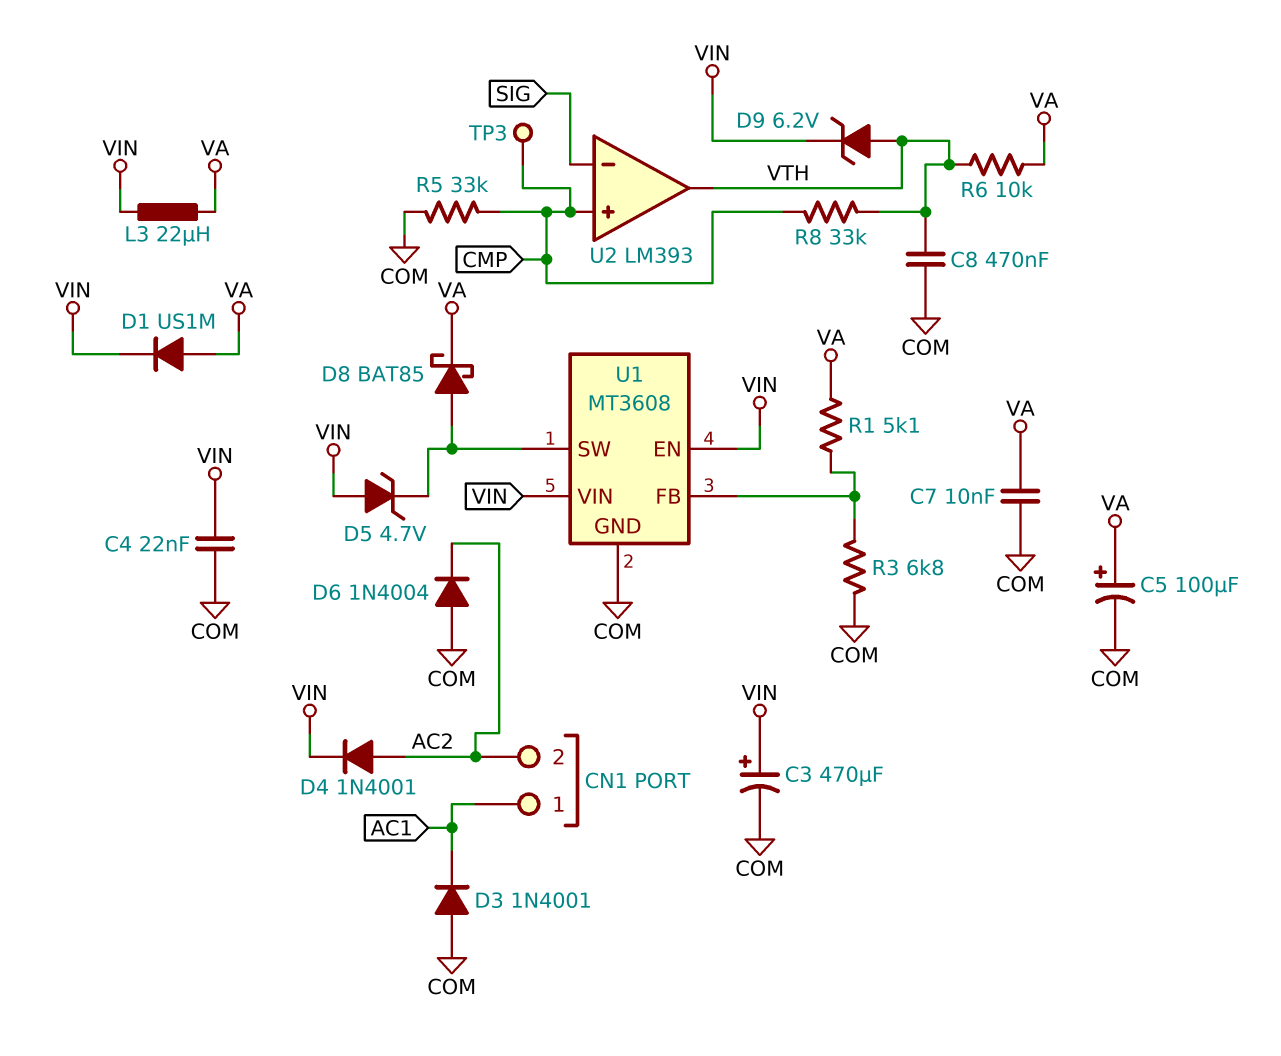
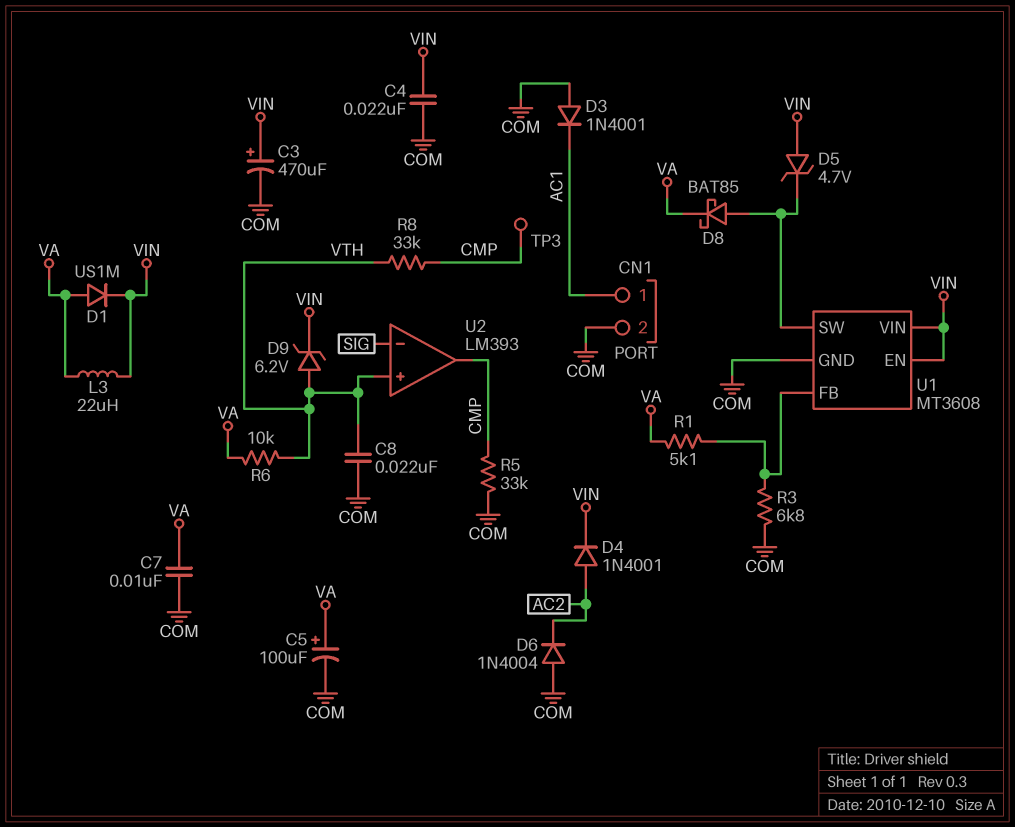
C8: 470nF (COM, VTH) -> 22nF (COM, VTH)
CN1 pin 2: AC2 -> COM
U2 pin in+: CMP -> VTH
U2 pin out: VTH -> CMP

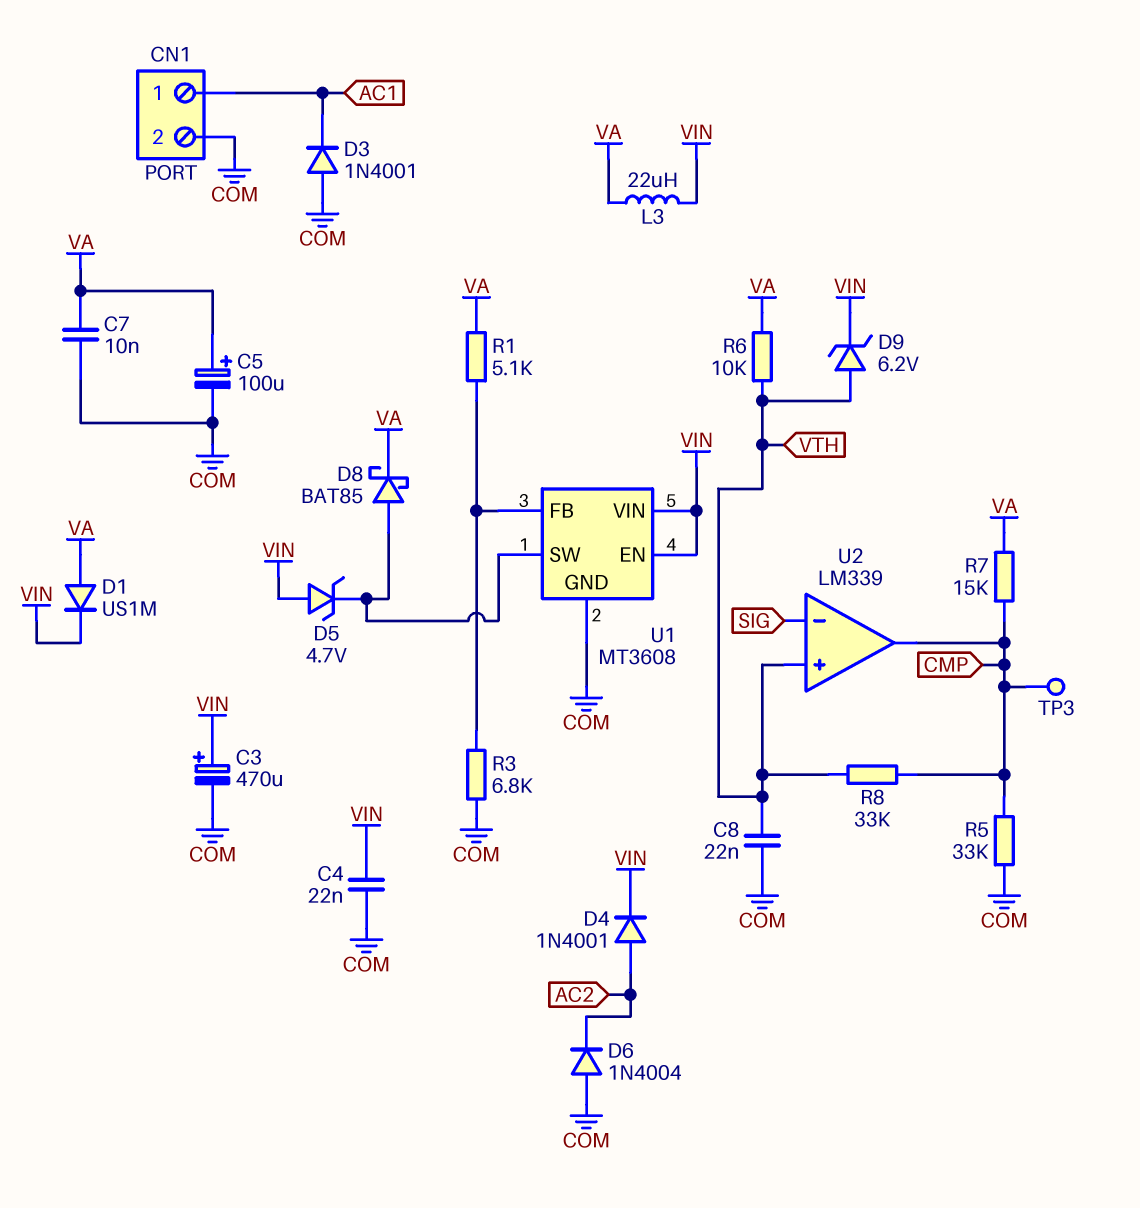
R7: none -> 15k (CMP, VA)
U2: LM393 -> LM339

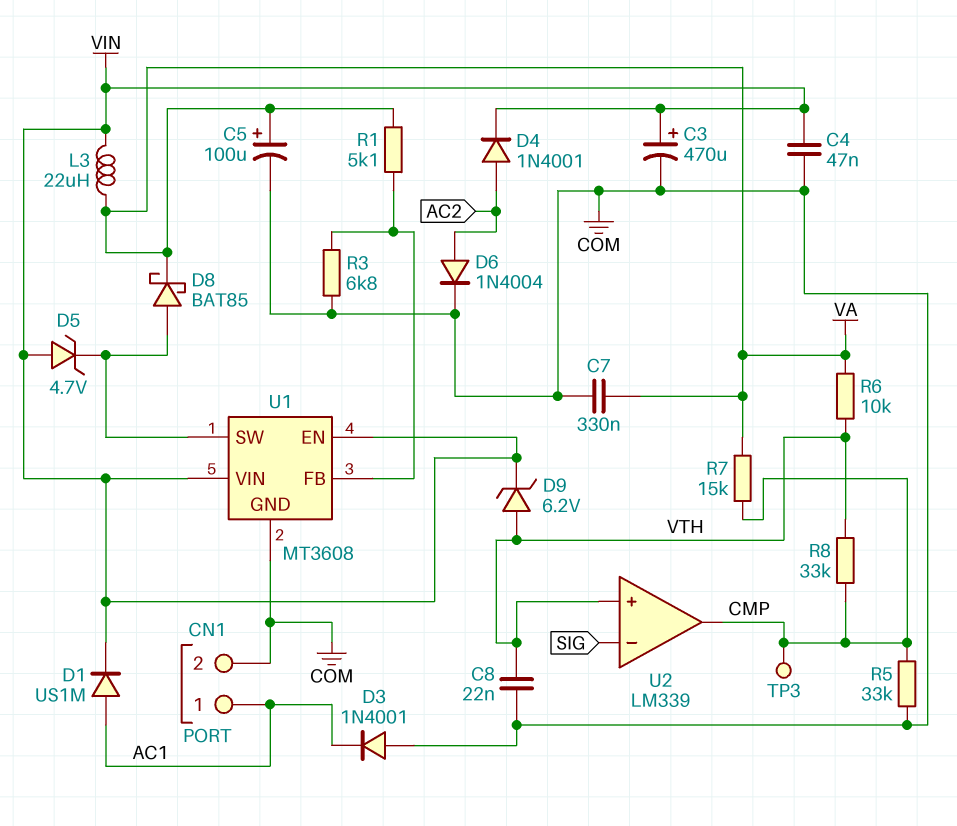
C4: 22nF (COM, VIN) -> 47nF (COM, VIN)
C7: 10nF (COM, VA) -> 330nF (COM, VA)
D1: diode US1M (A VA, K VIN) -> diode US1M (A AC1, K VIN)
D6: diode 1N4004 (A COM, K AC2) -> diode 1N4004 (A AC2, K COM)

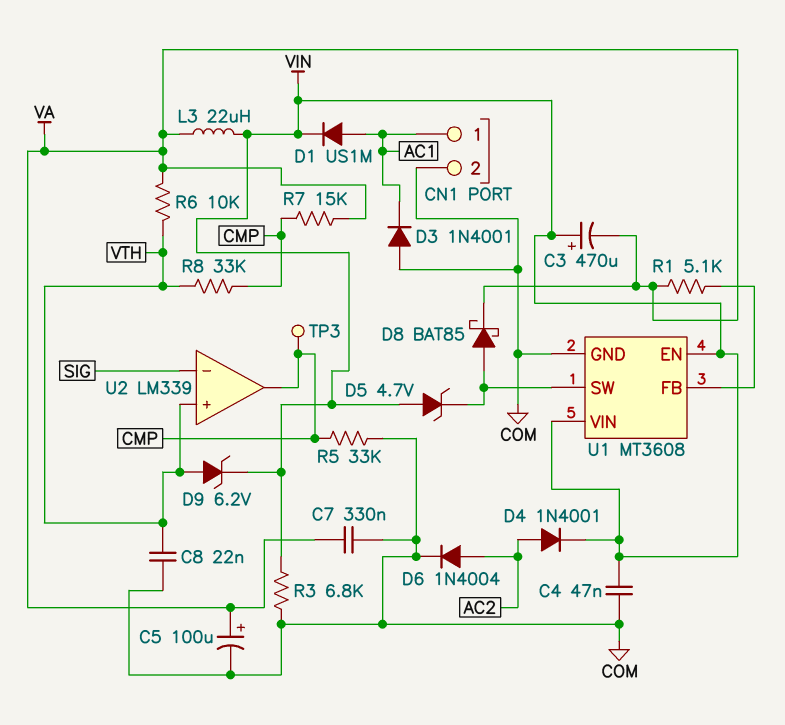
C3: 470uF (plus VIN, minus COM) -> 470uF (plus VIN, minus VA)
R3: 6.8k (COM, U1/FB) -> 6.8k (COM, VIN)

